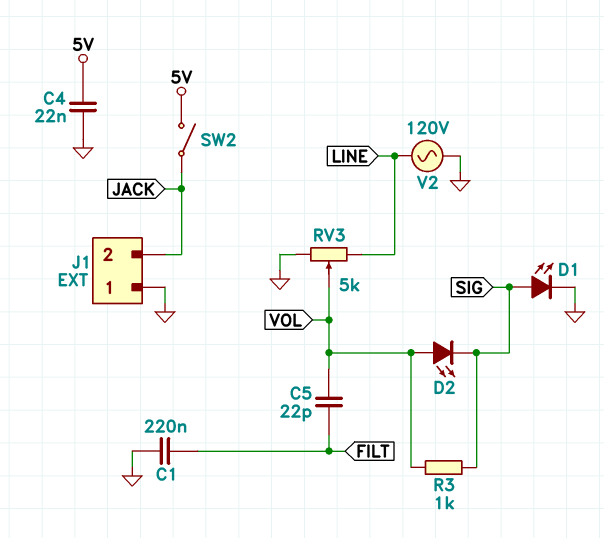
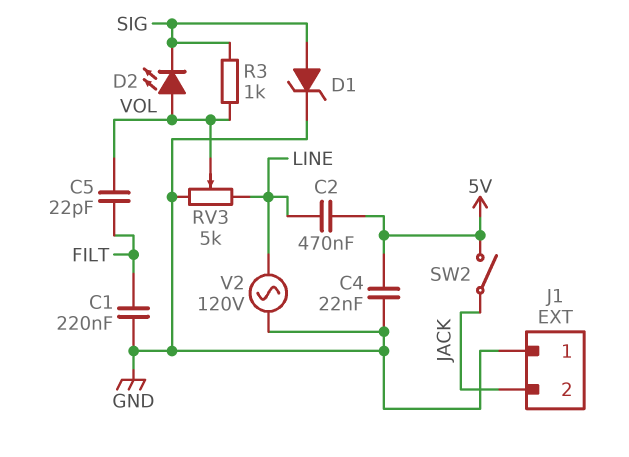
C2: none -> 470nF (5V, LINE)
D1: LED (A SIG, K GND) -> zener (A SIG, K GND)

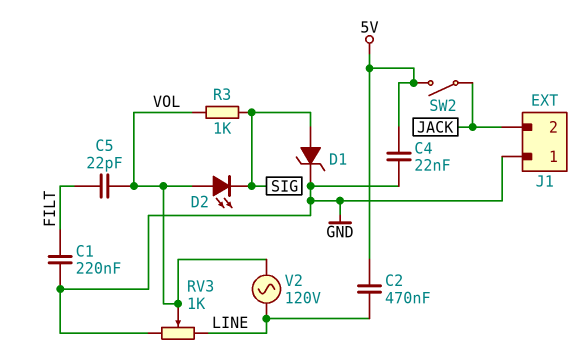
RV3: 5k (GND, LINE, wiper VOL) -> 1k (GND, LINE, wiper VOL)
V2: AC 120V (GND, LINE) -> AC 120V (LINE, VOL)

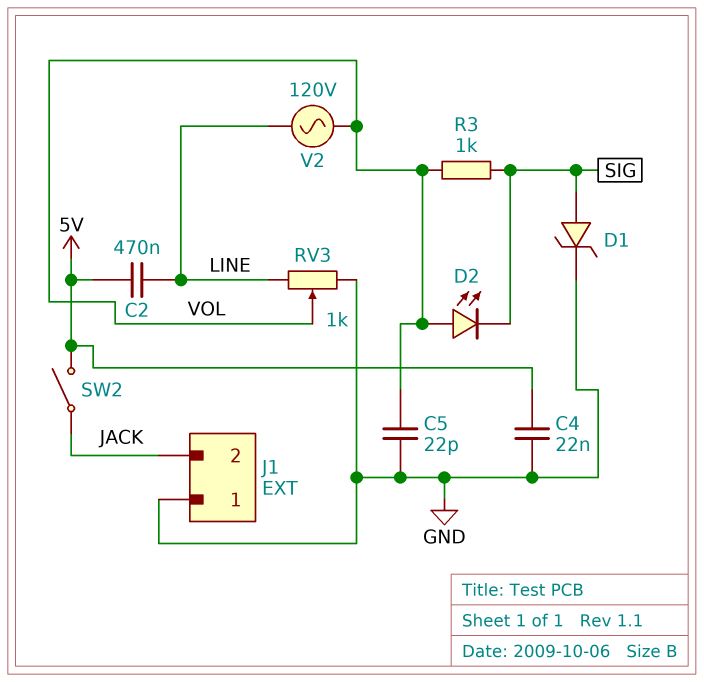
C1: 220nF (FILT, GND) -> none
C5: 22pF (FILT, VOL) -> 22pF (GND, VOL)

